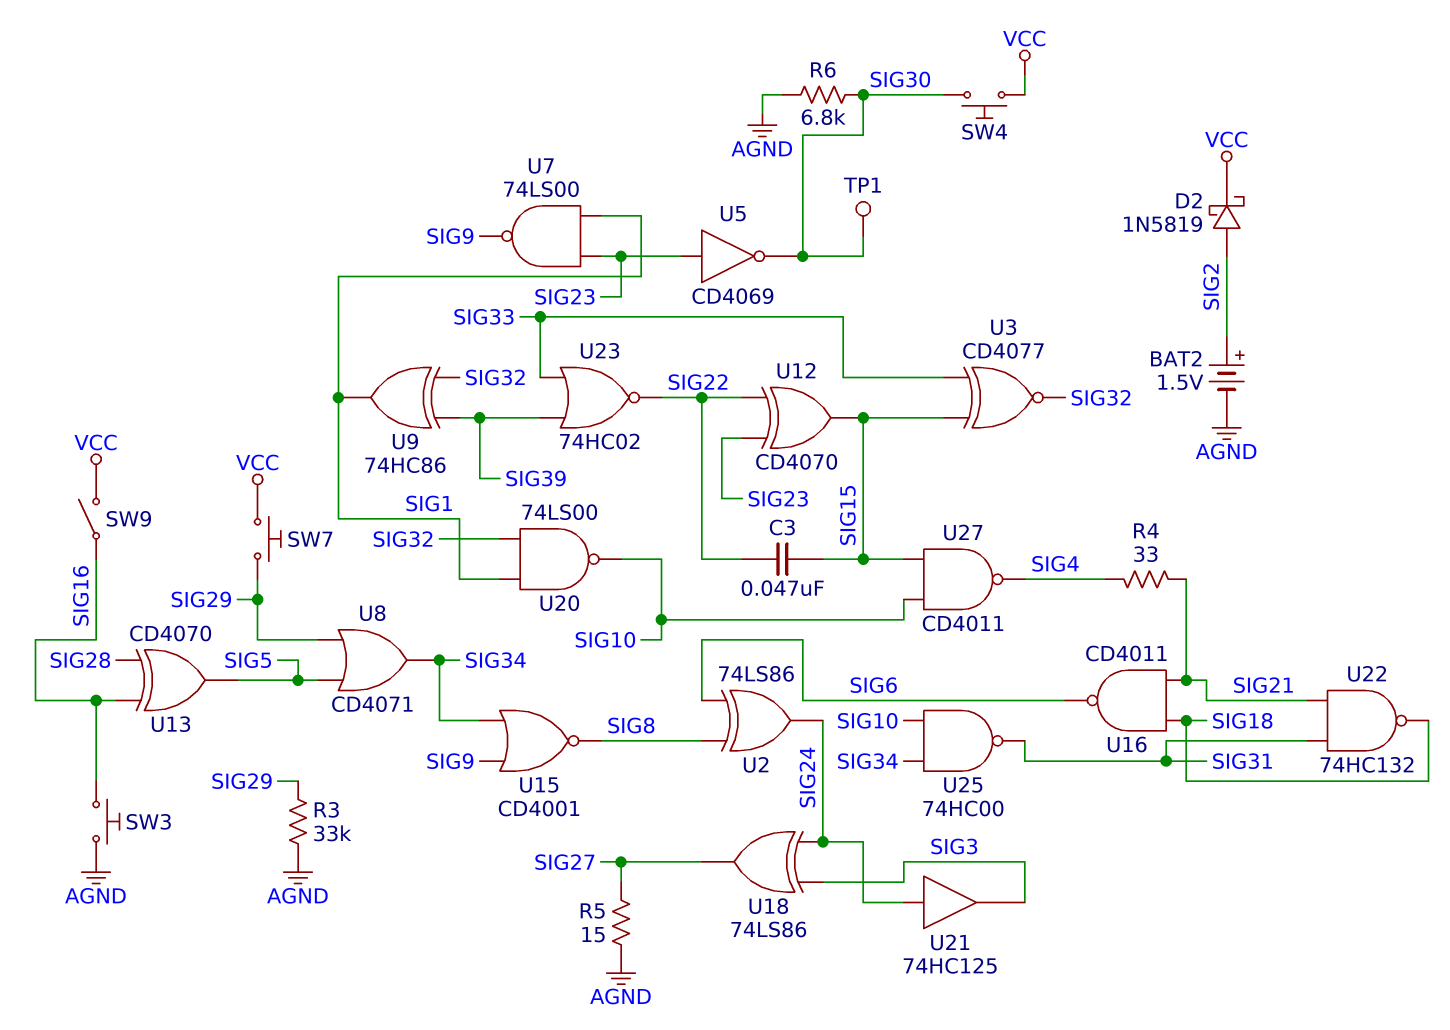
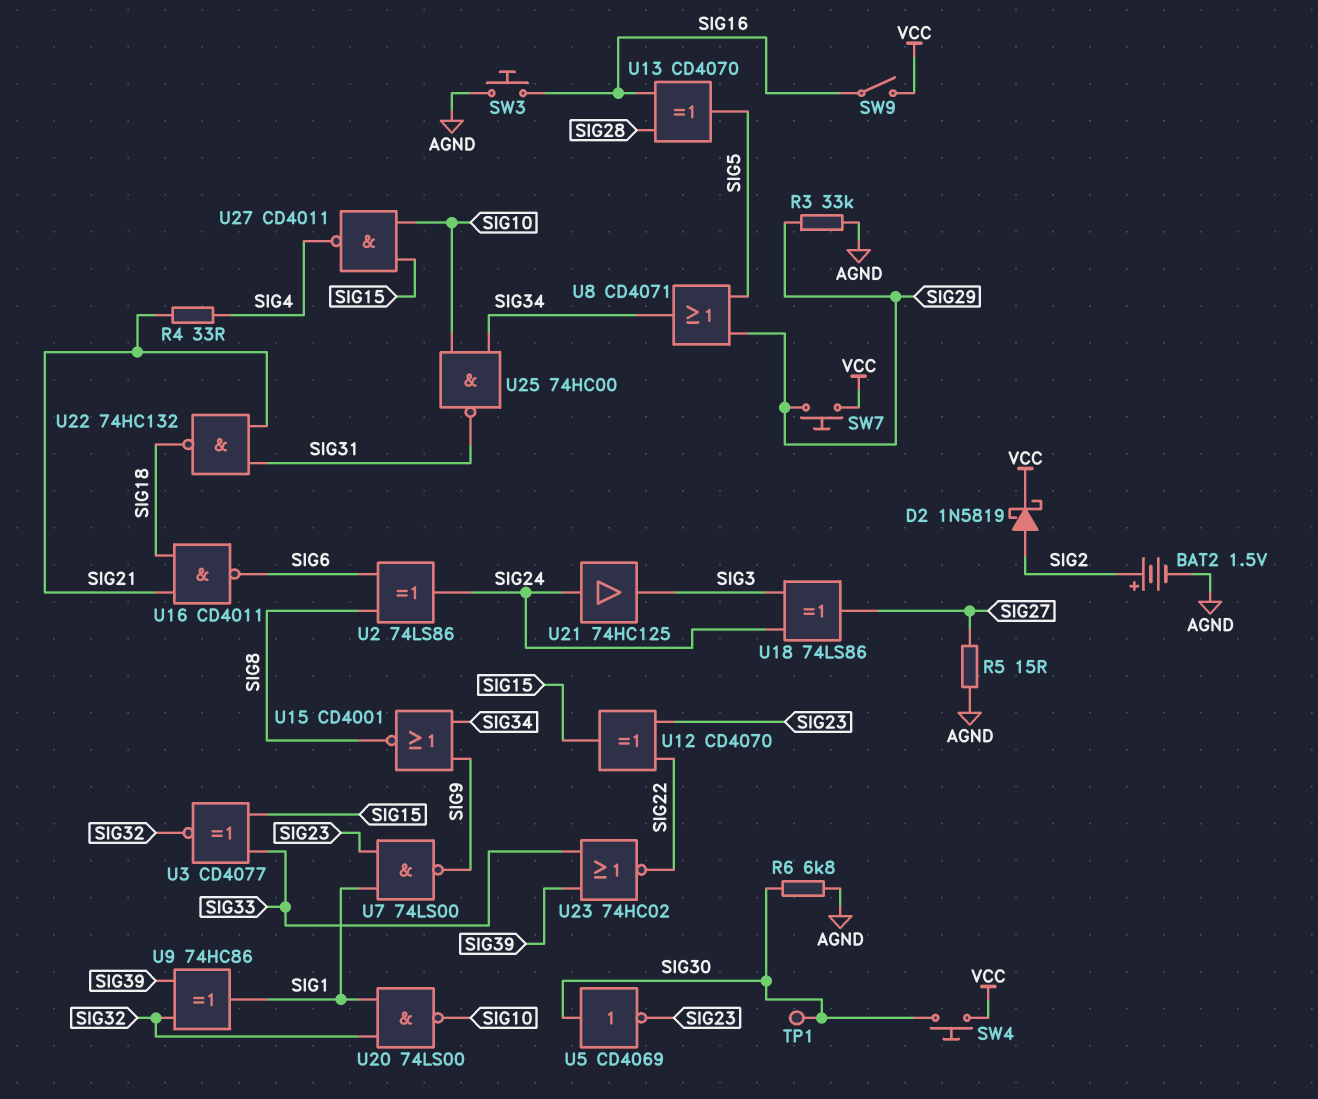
C3: 47nF (SIG15, SIG22) -> none
U5: NOT CD4069 (in SIG23, out SIG30) -> NOT CD4069 (in SIG30, out SIG23)

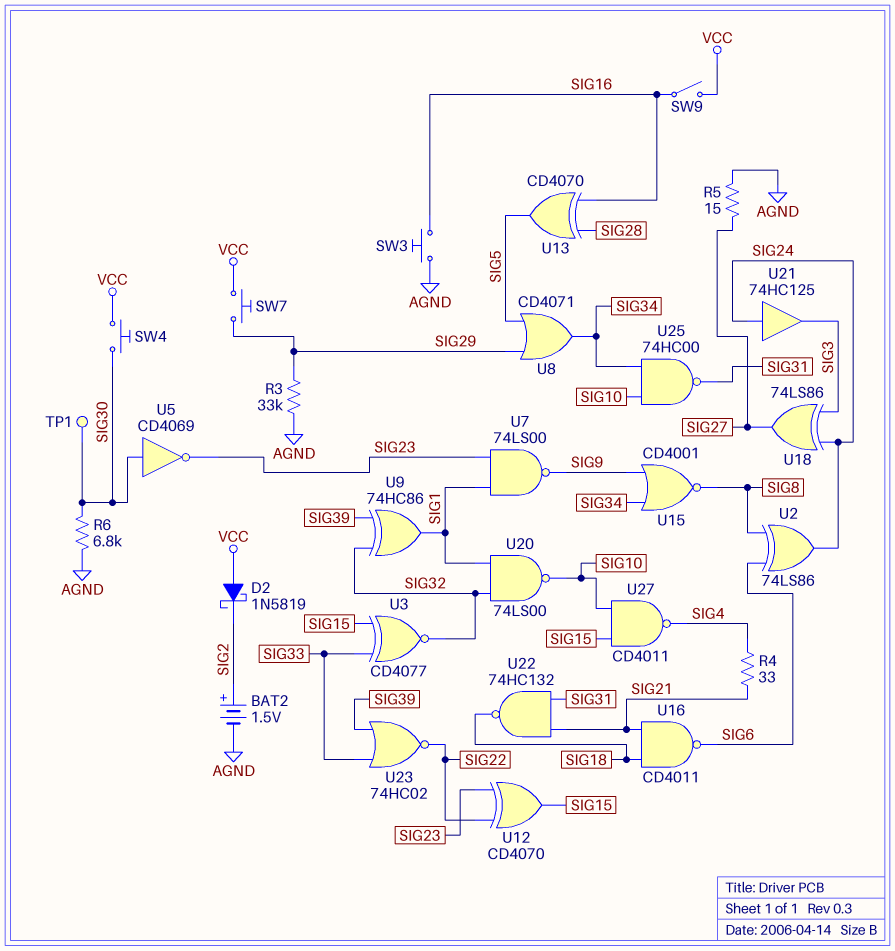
D2: schottky 1N5819 (A SIG2, K VCC) -> schottky 1N5819 (A VCC, K SIG2)

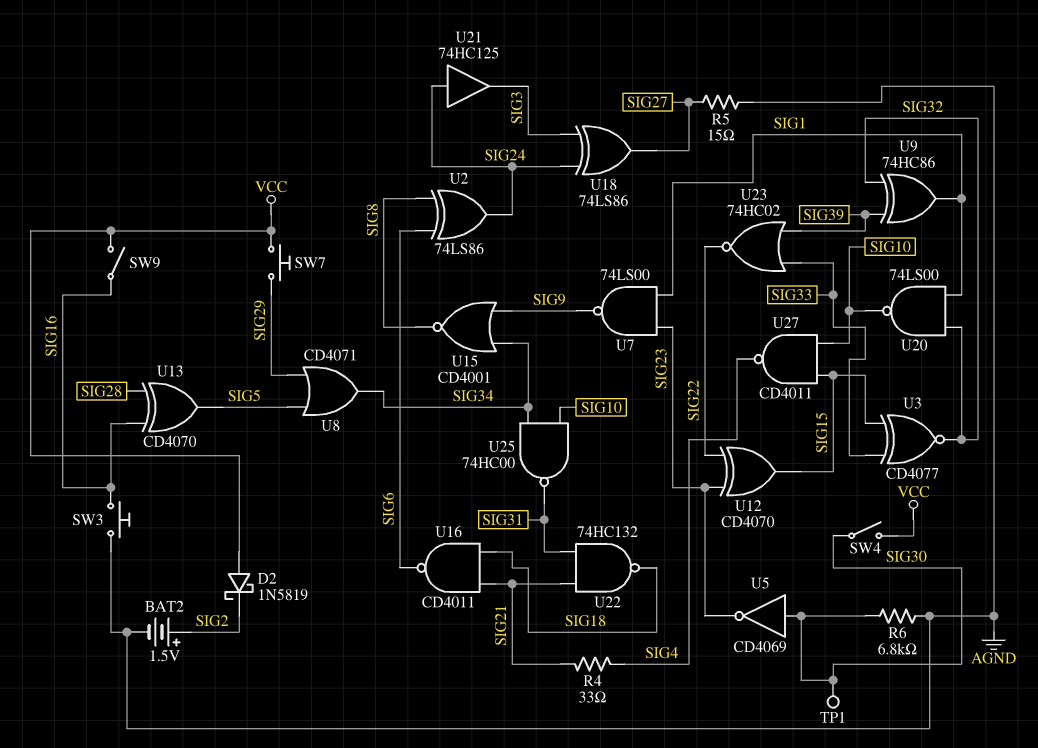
R3: 33k (AGND, SIG29) -> none
SW4: button (SIG30, VCC) -> switch (SIG30, VCC)

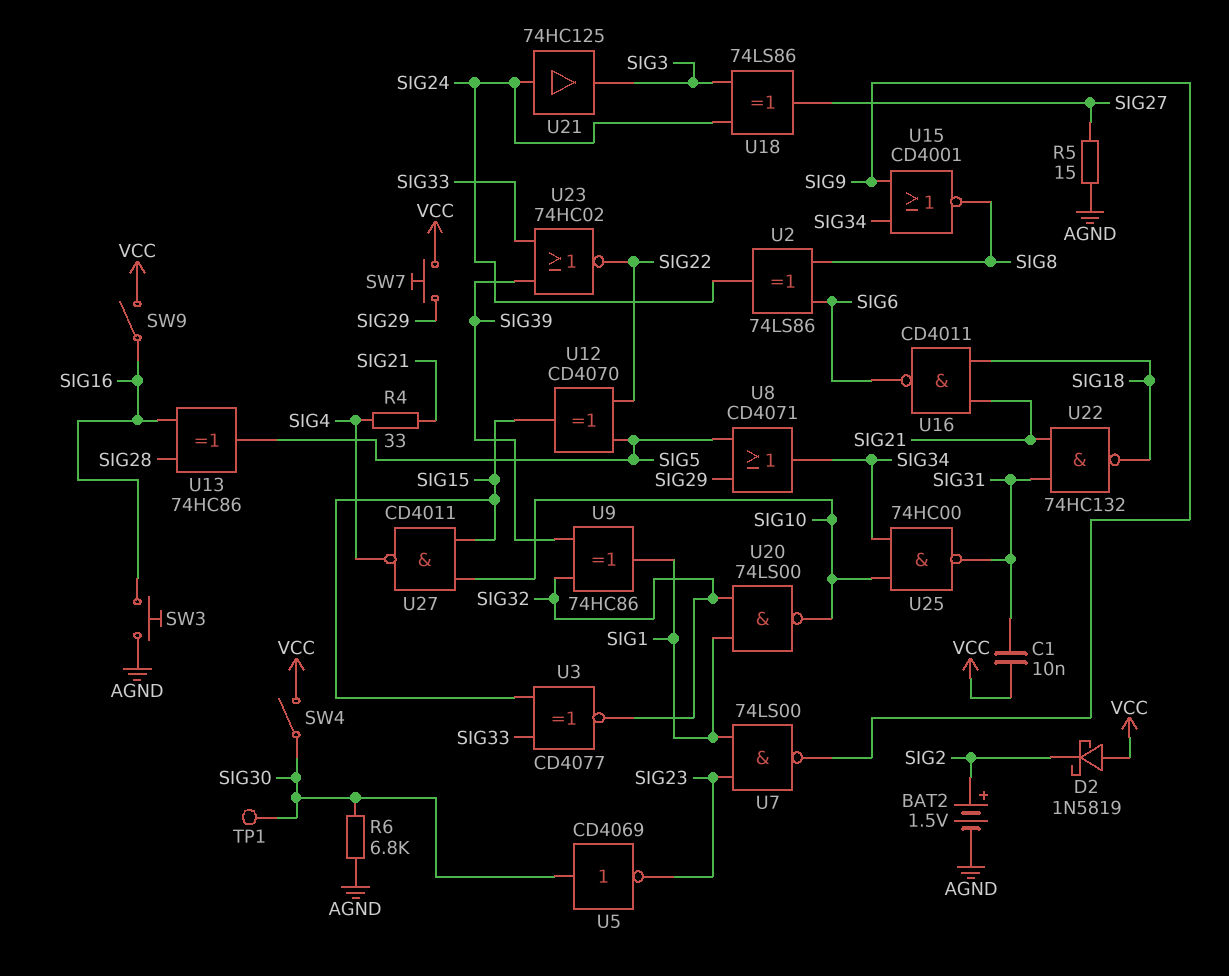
C1: none -> 10nF (SIG31, VCC)
U12: XOR CD4070 (in SIG22, in SIG23, out SIG15) -> XOR CD4070 (in SIG5, in SIG22, out SIG15)
U13: XOR CD4070 (in SIG16, in SIG28, out SIG5) -> XOR 74HC86 (in SIG16, in SIG28, out SIG5)

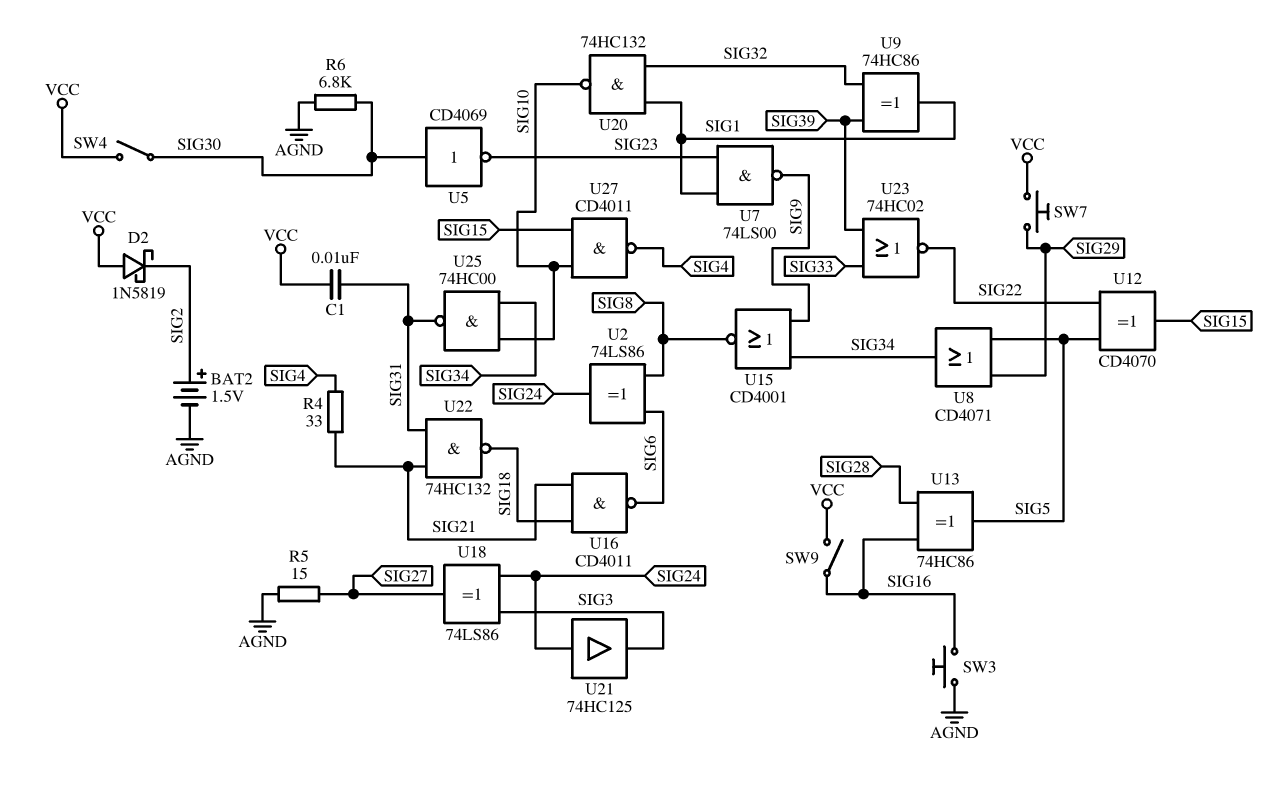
TP1: test point (SIG30) -> none
U3: XNOR CD4077 (in SIG15, in SIG33, out SIG32) -> none
U20: NAND 74LS00 (in SIG1, in SIG32, out SIG10) -> NAND 74HC132 (in SIG1, in SIG32, out SIG10)

